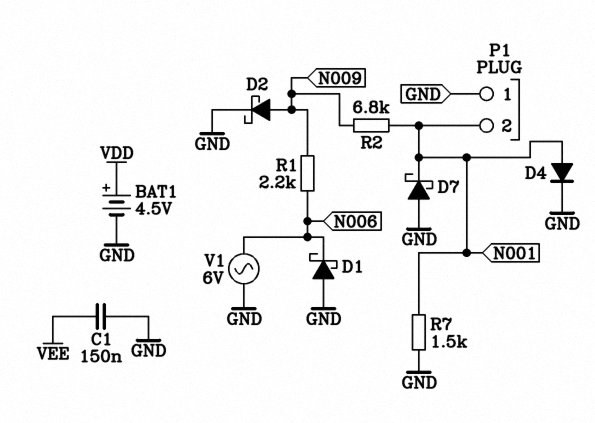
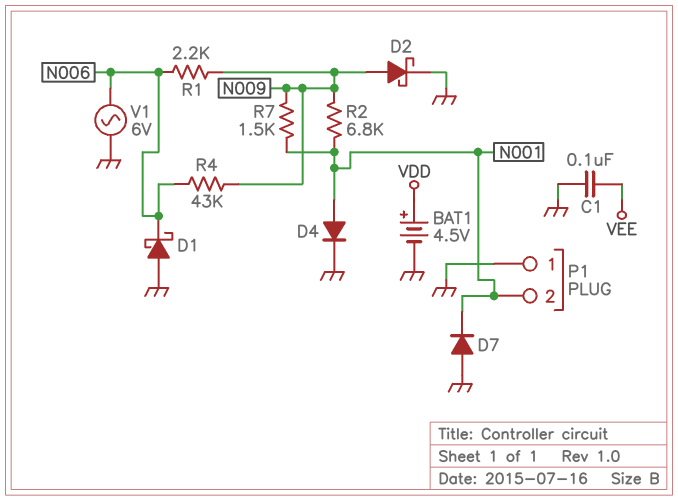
C1: 150nF (GND, VEE) -> 100nF (GND, VEE)
D7: schottky (A GND, K N001) -> diode (A GND, K N001)
R4: none -> 43k (N006, N009)
R7: 1.5k (GND, N001) -> 1.5k (N001, N009)

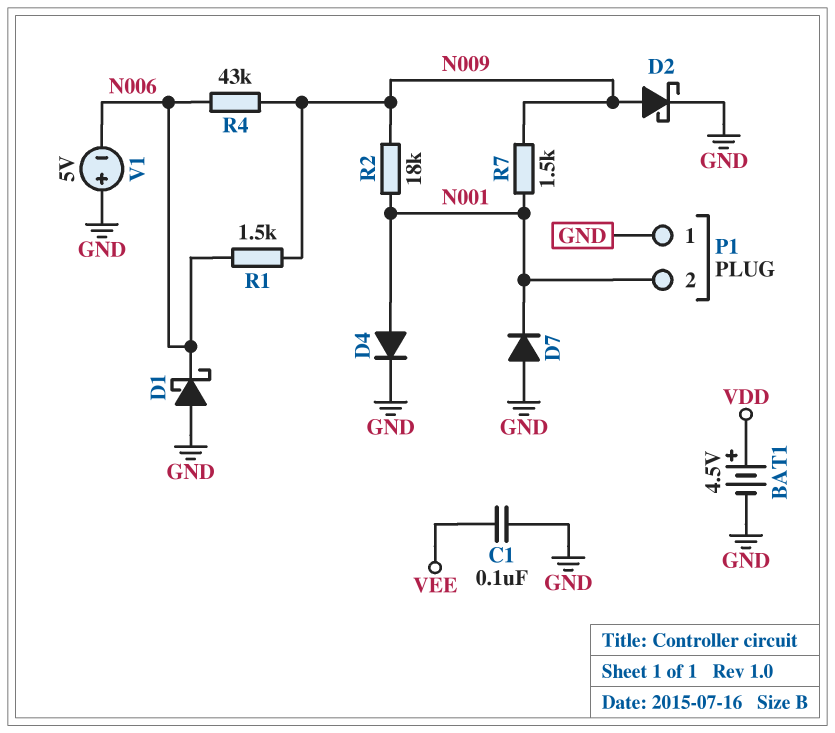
R1: 2.2k (N006, N009) -> 1.5k (N006, N009)
R2: 6.8k (N001, N009) -> 18k (N001, N009)
V1: AC 6V (GND, N006) -> 5V (plus GND, minus N006)

